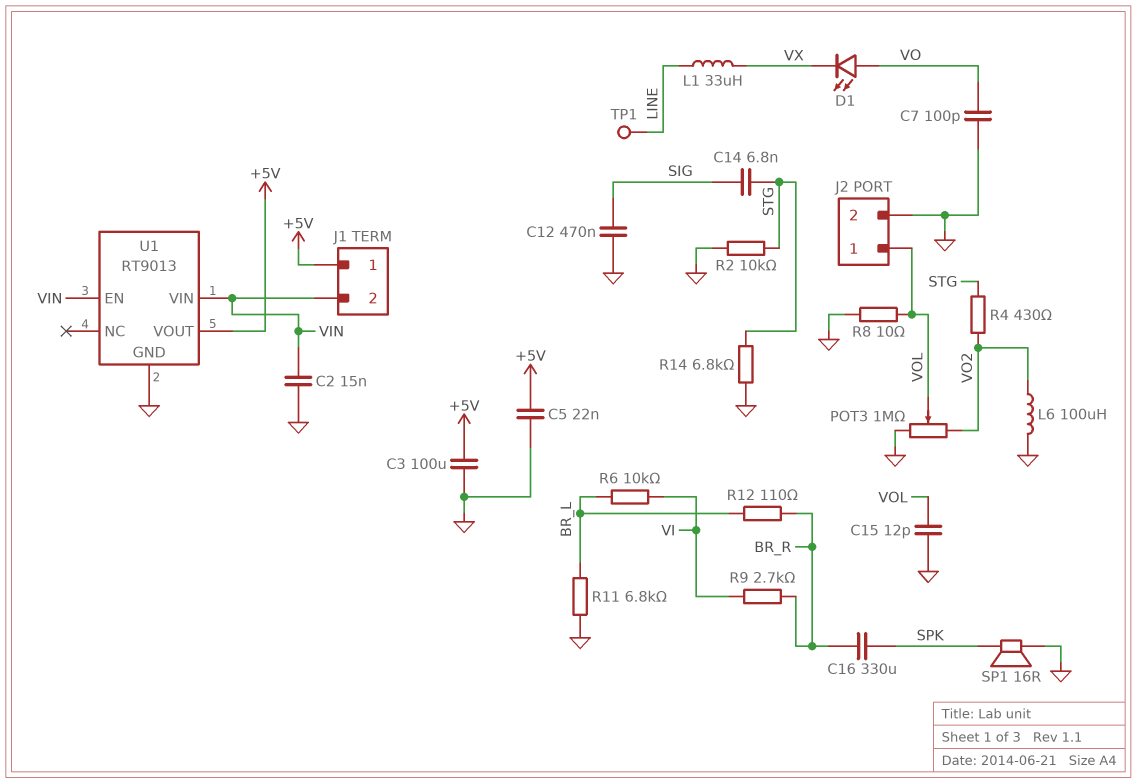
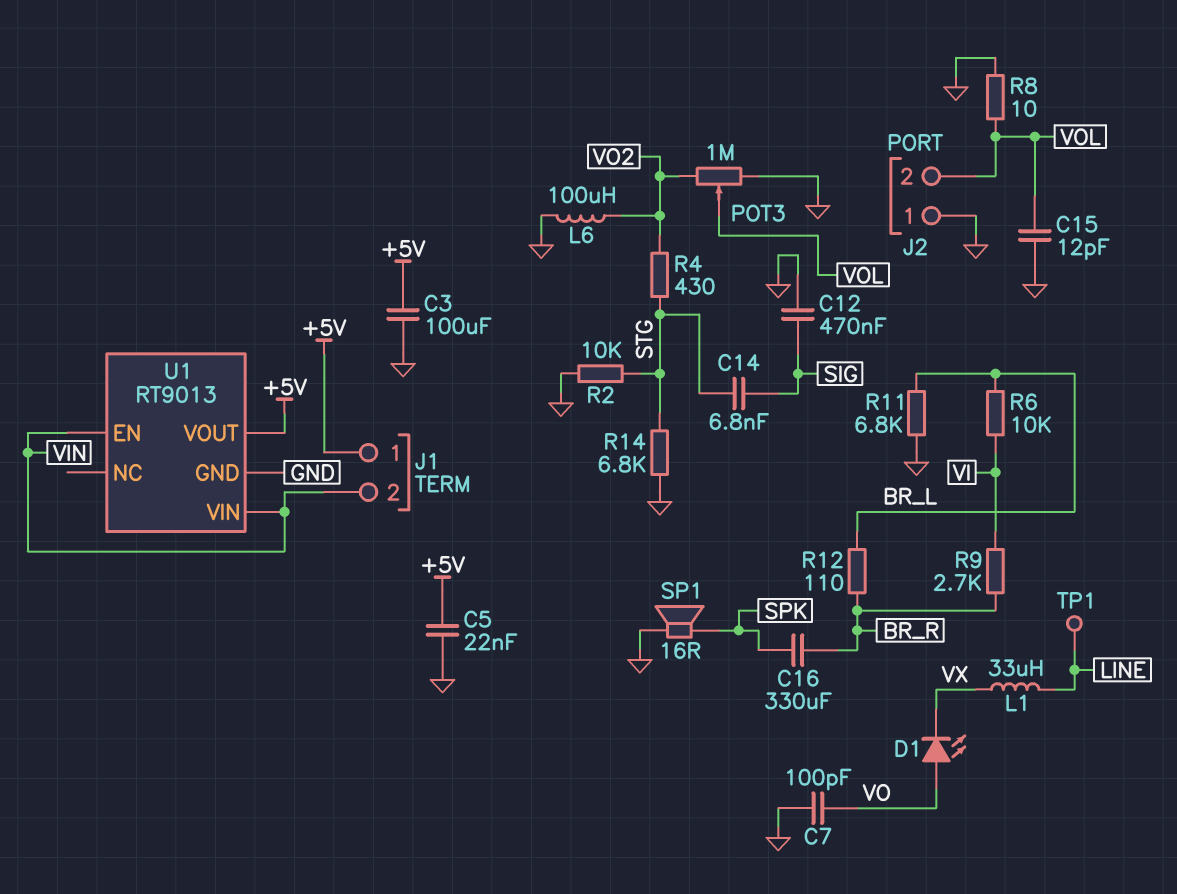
C2: 15nF (GND, VIN) -> none
J2 pin 1: VOL -> GND
J2 pin 2: GND -> VOL

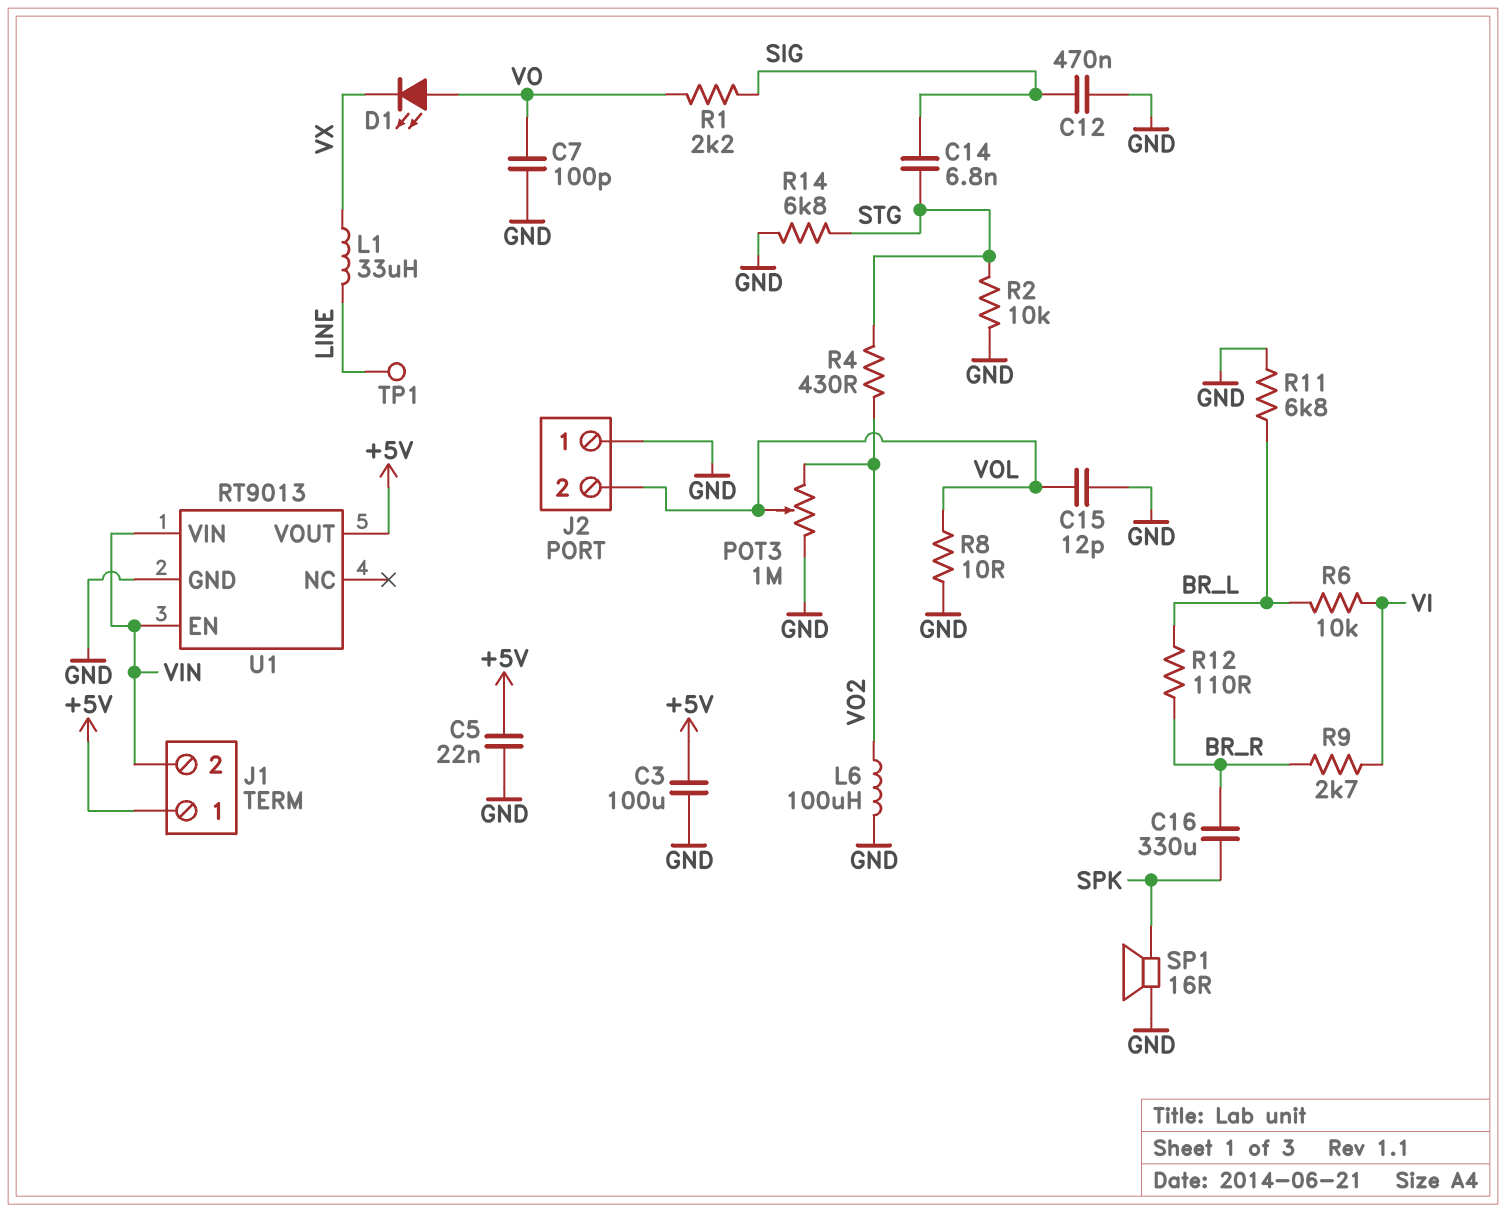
R1: none -> 2.2k (SIG, VO)

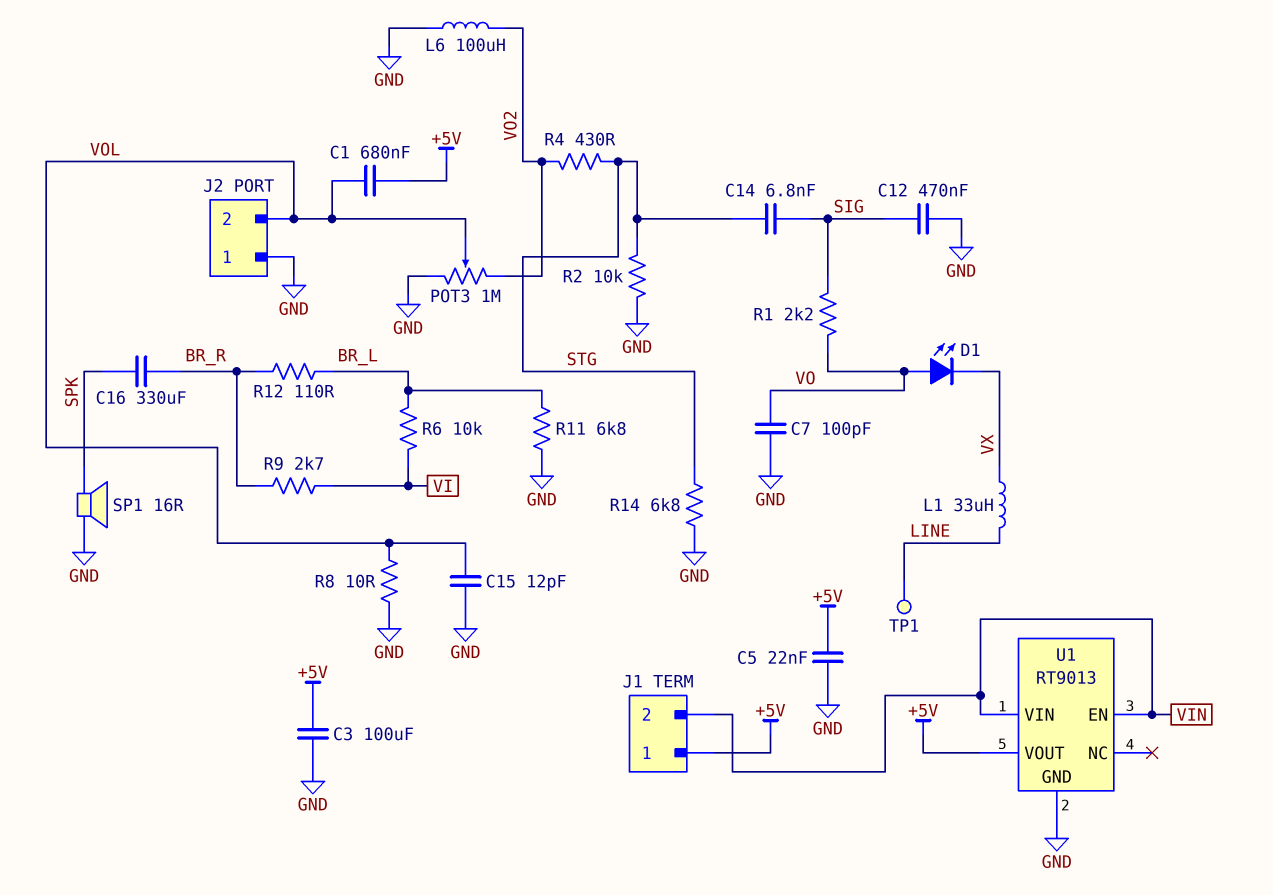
C1: none -> 680nF (+5V, VOL)

